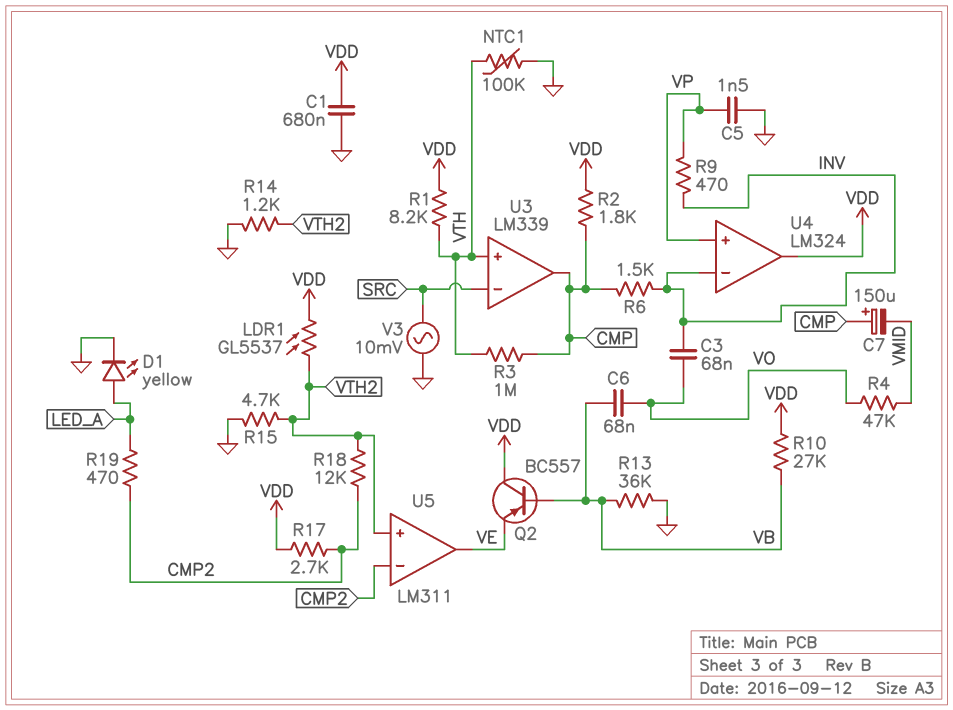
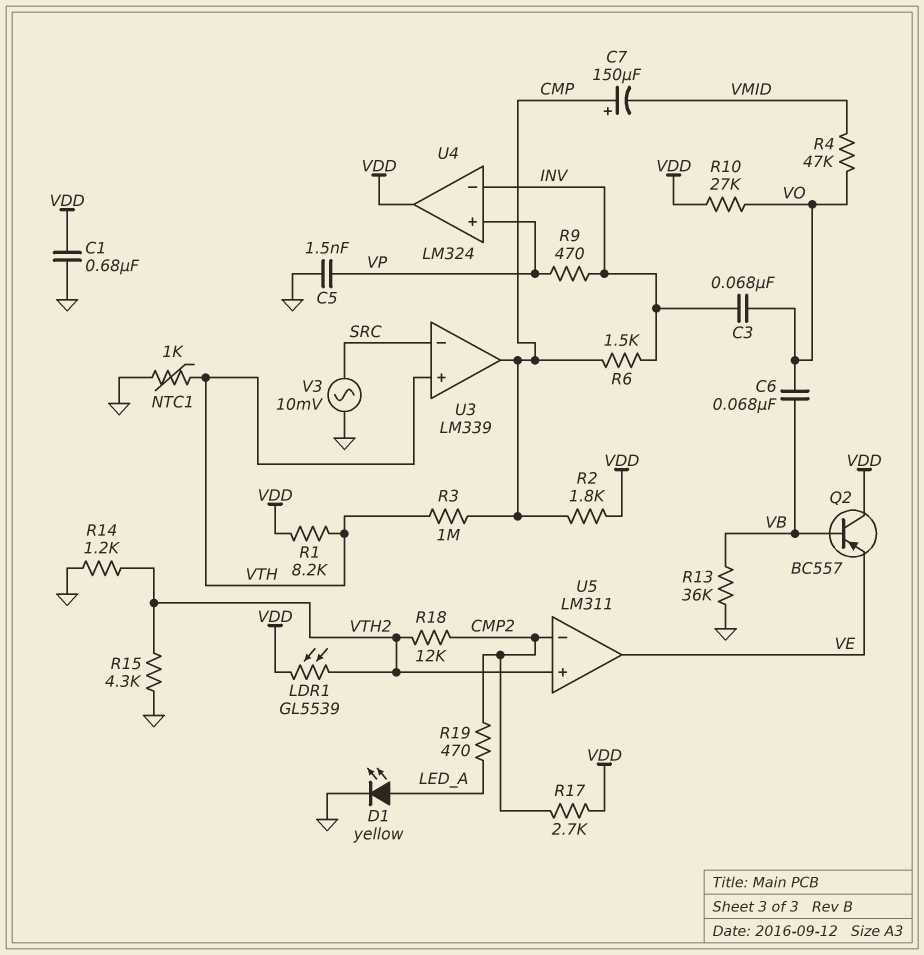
LDR1: GL5537 (VDD, VTH2) -> GL5539 (VDD, VTH2)
NTC1: 100k (GND, VTH) -> 1k (GND, VTH)
R10: 27k (VB, VDD) -> 27k (VDD, VO)
R15: 4.7k (GND, VTH2) -> 4.3k (GND, VTH2)

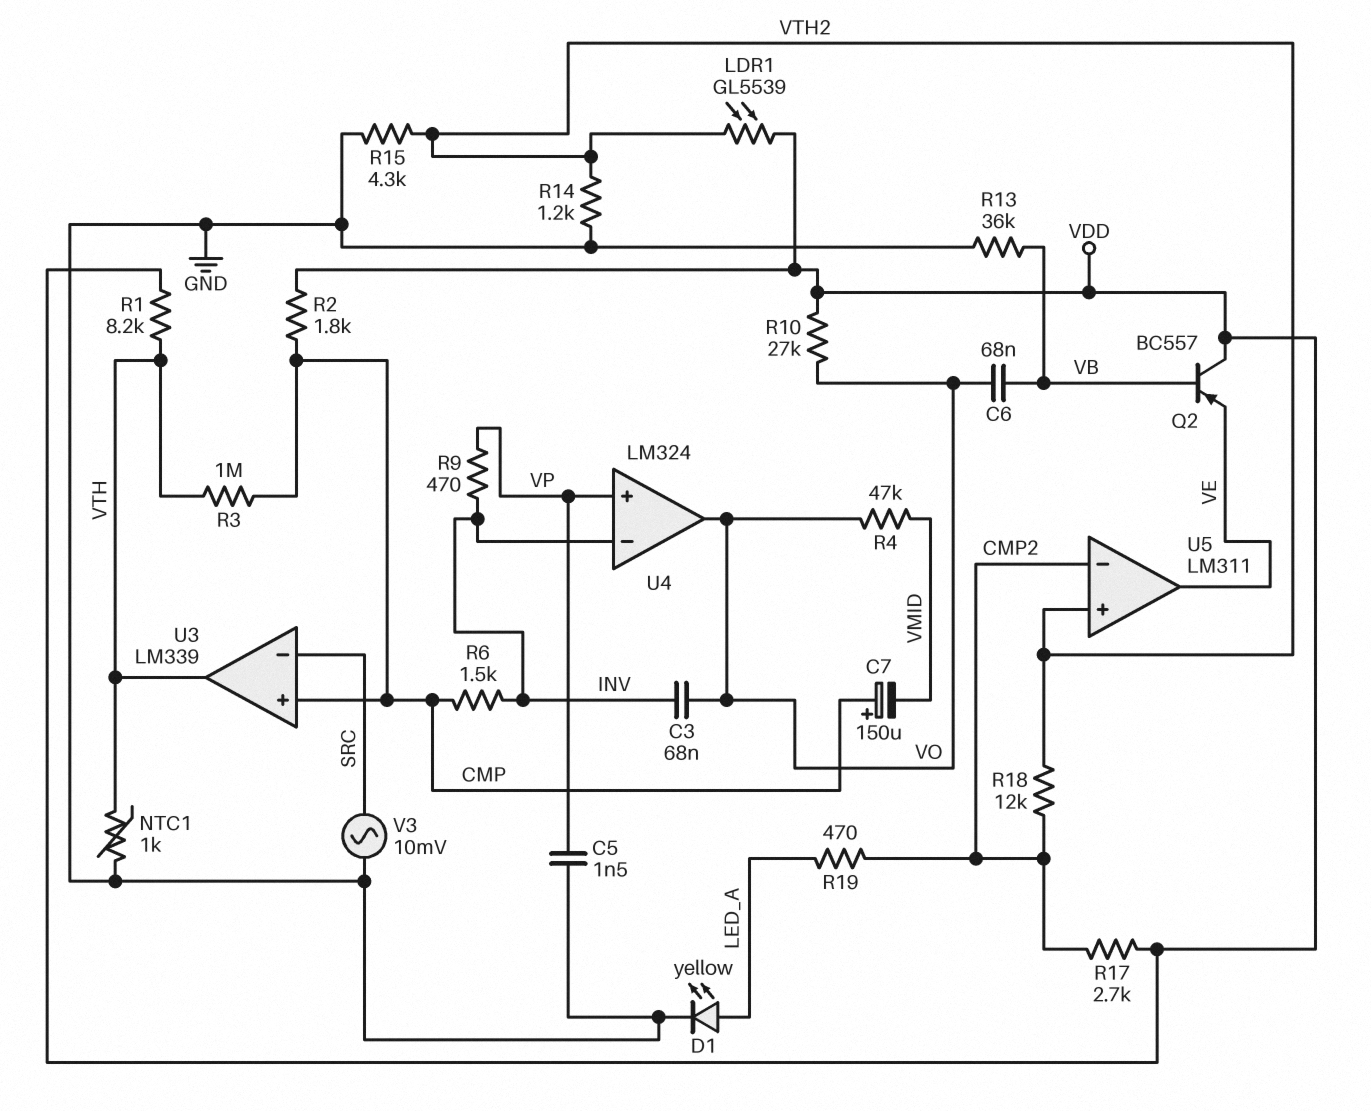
C1: 680nF (GND, VDD) -> none
U3 pin in+: VTH -> CMP
U3 pin out: CMP -> VTH
U4 pin out: VDD -> VO

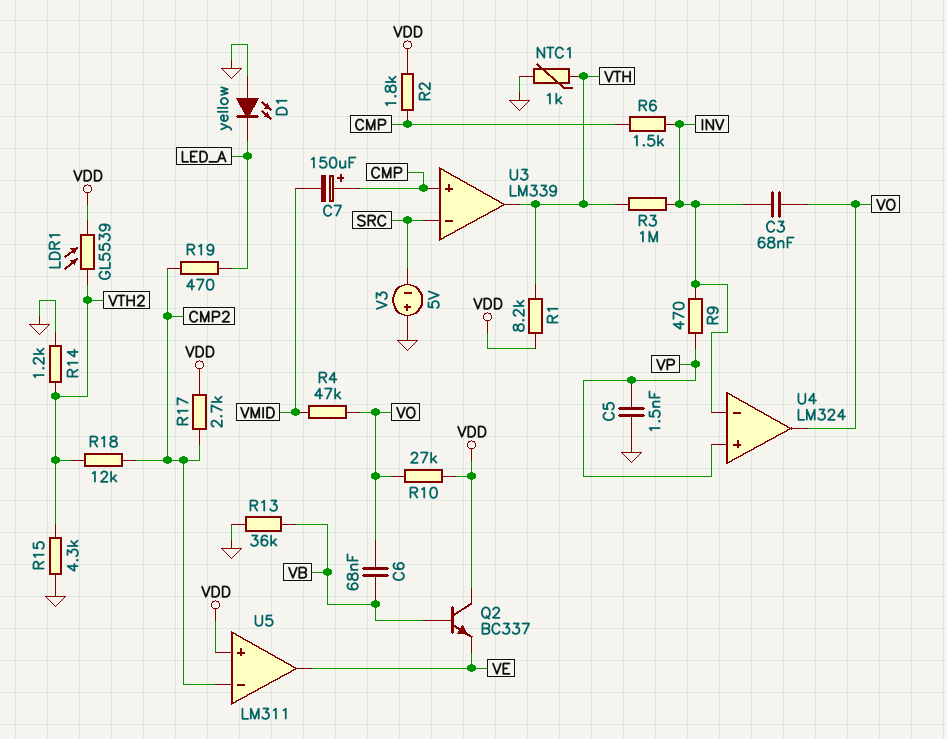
D1: LED yellow (A LED_A, K GND) -> LED yellow (A GND, K LED_A)
Q2: PNP BC557 (B VB, C VDD, E VE) -> NPN BC337 (B VB, C VDD, E VE)
R3: 1M (CMP, VTH) -> 1M (INV, VTH)
U5 pin in+: VTH2 -> VDD
V3: AC 10mV (GND, SRC) -> 5V (plus GND, minus SRC)

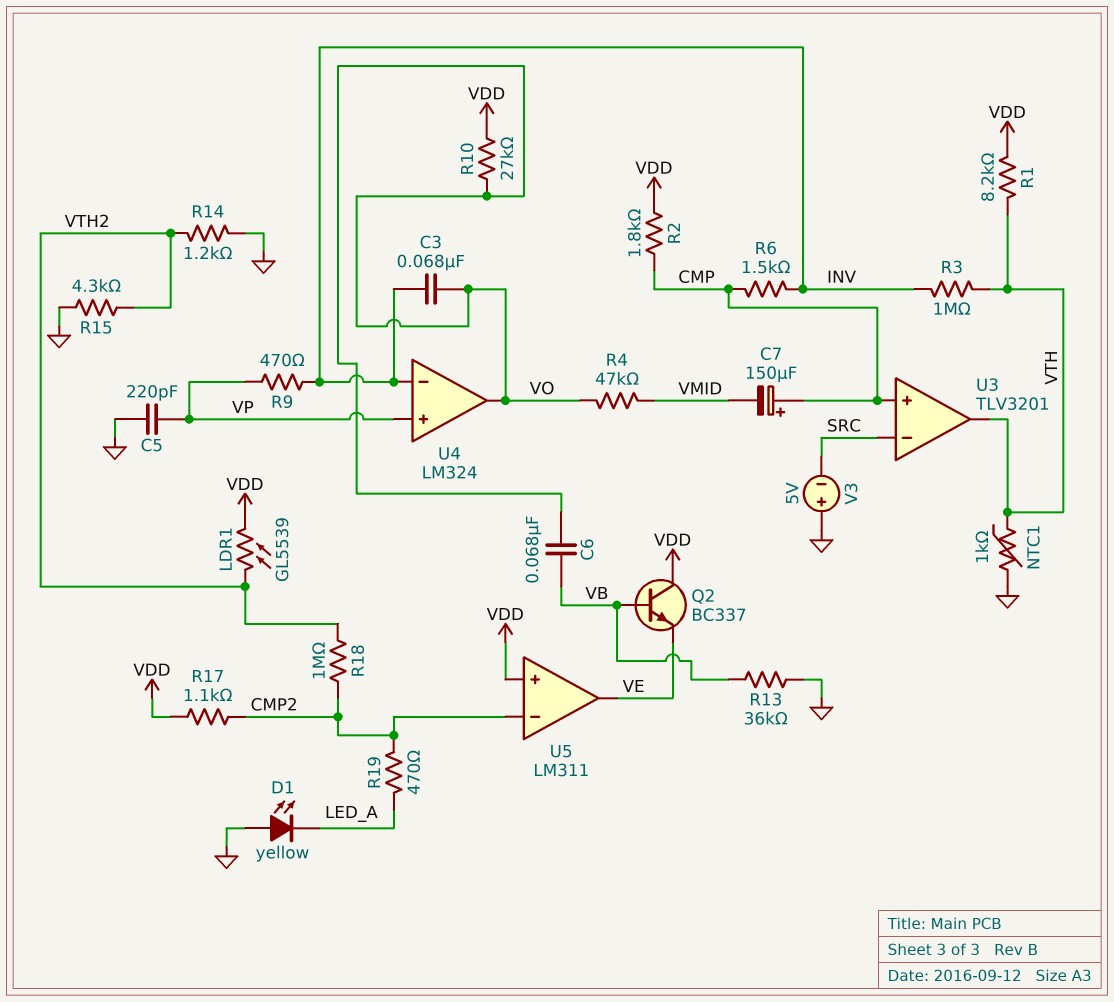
C5: 1.5nF (GND, VP) -> 220pF (GND, VP)
R17: 2.7k (CMP2, VDD) -> 1.1k (CMP2, VDD)
R18: 12k (CMP2, VTH2) -> 1M (CMP2, VTH2)
U3: LM339 -> TLV3201

